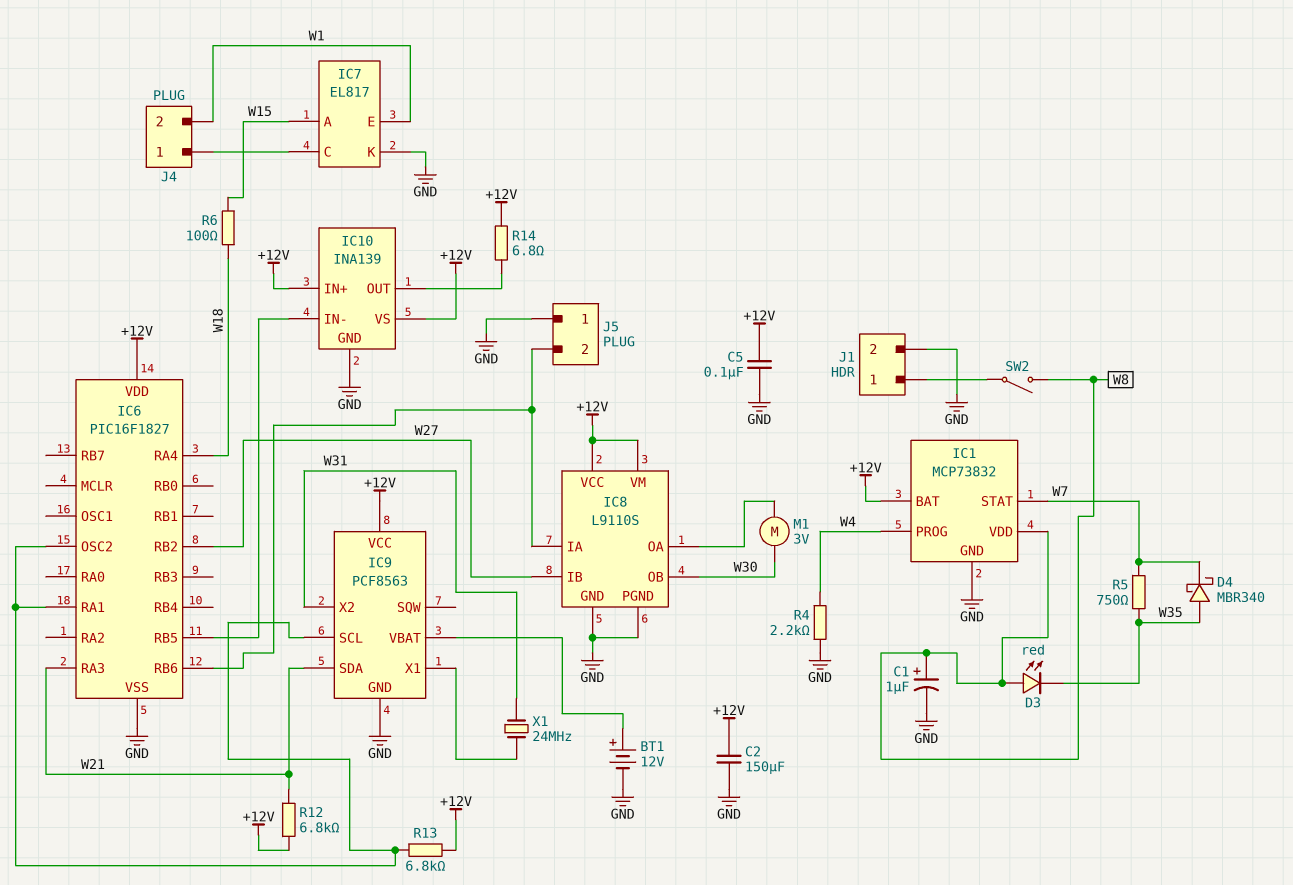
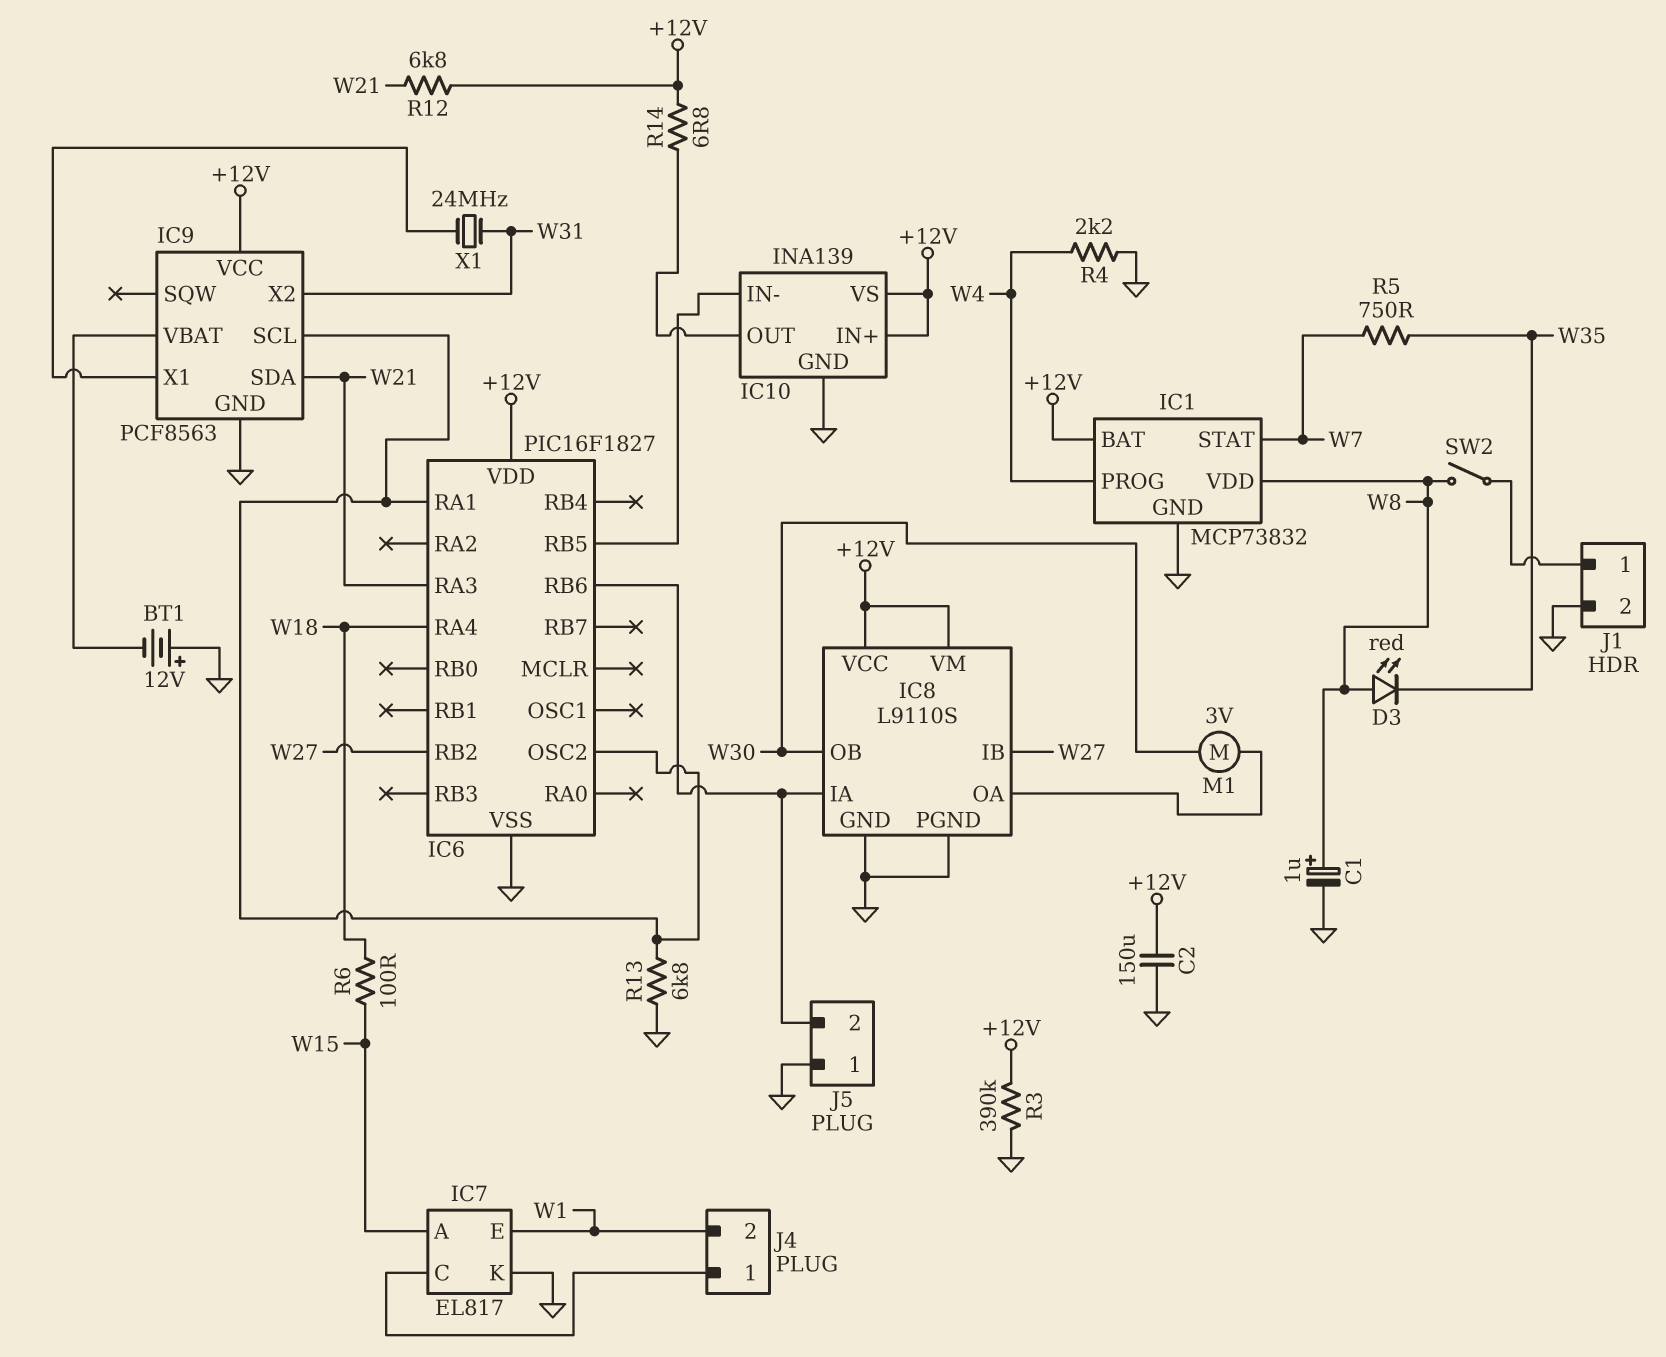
BT1: 12V (plus IC9/VBAT, minus GND) -> 12V (plus GND, minus IC9/VBAT)
C5: 100nF (+12V, GND) -> none
D4: schottky MBR340 (A W35, K W7) -> none
R3: none -> 390k (+12V, GND)
R13: 6.8k (+12V, IC6/OSC2) -> 6.8k (GND, IC6/OSC2)

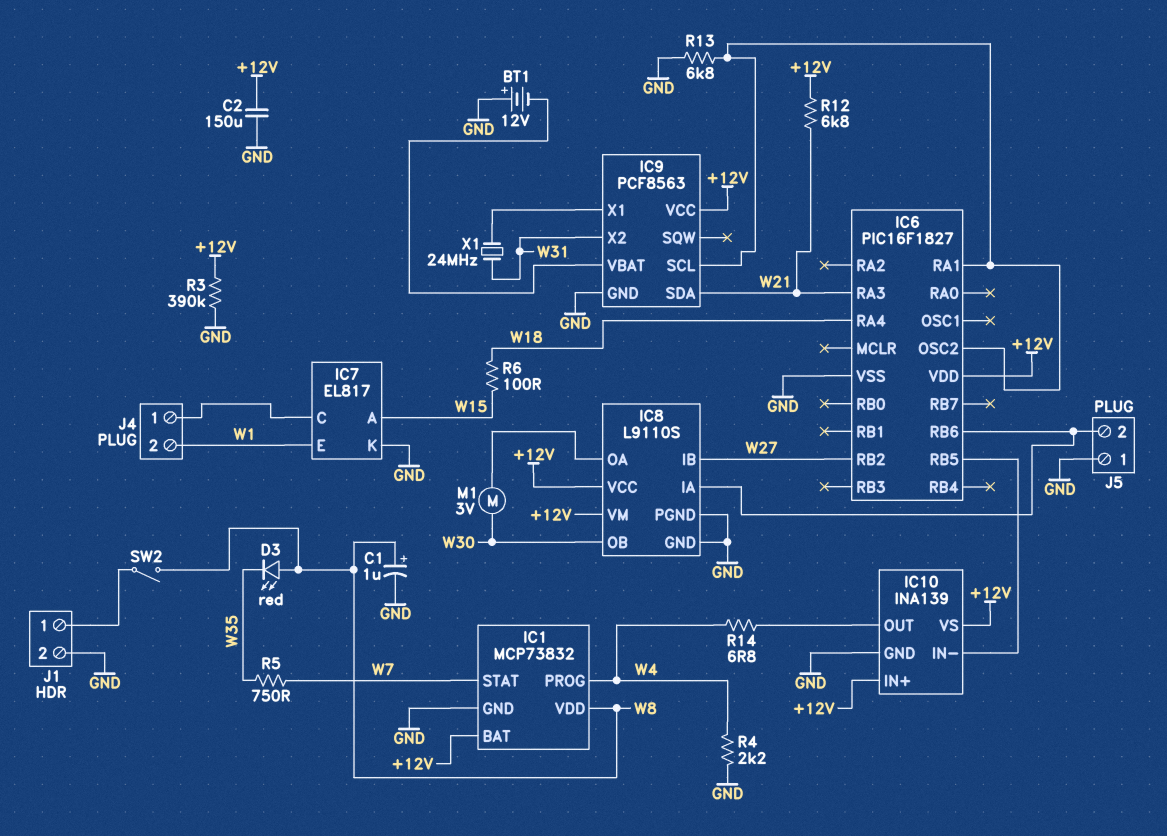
R14: 6.8 (+12V, IC10/OUT) -> 6.8 (IC10/OUT, W4)

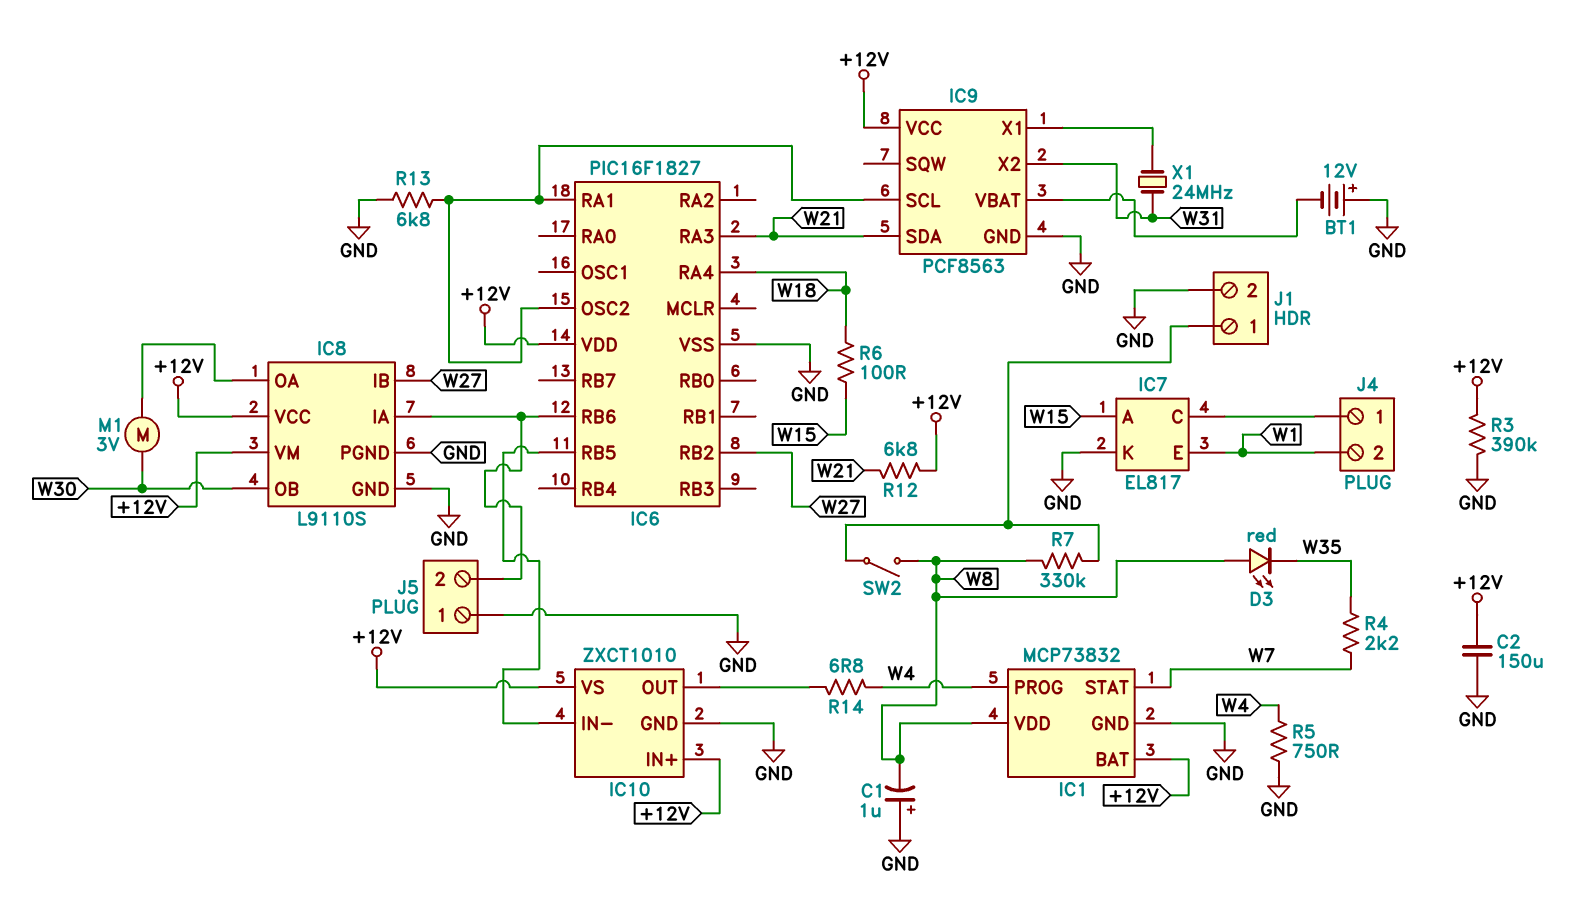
C1: 1uF (plus W8, minus GND) -> 1uF (plus GND, minus W8)
IC10: INA139 -> ZXCT1010
R4: 2.2k (GND, W4) -> 2.2k (W7, W35)
R5: 750 (W7, W35) -> 750 (GND, W4)
R7: none -> 330k (J1/1, W8)

